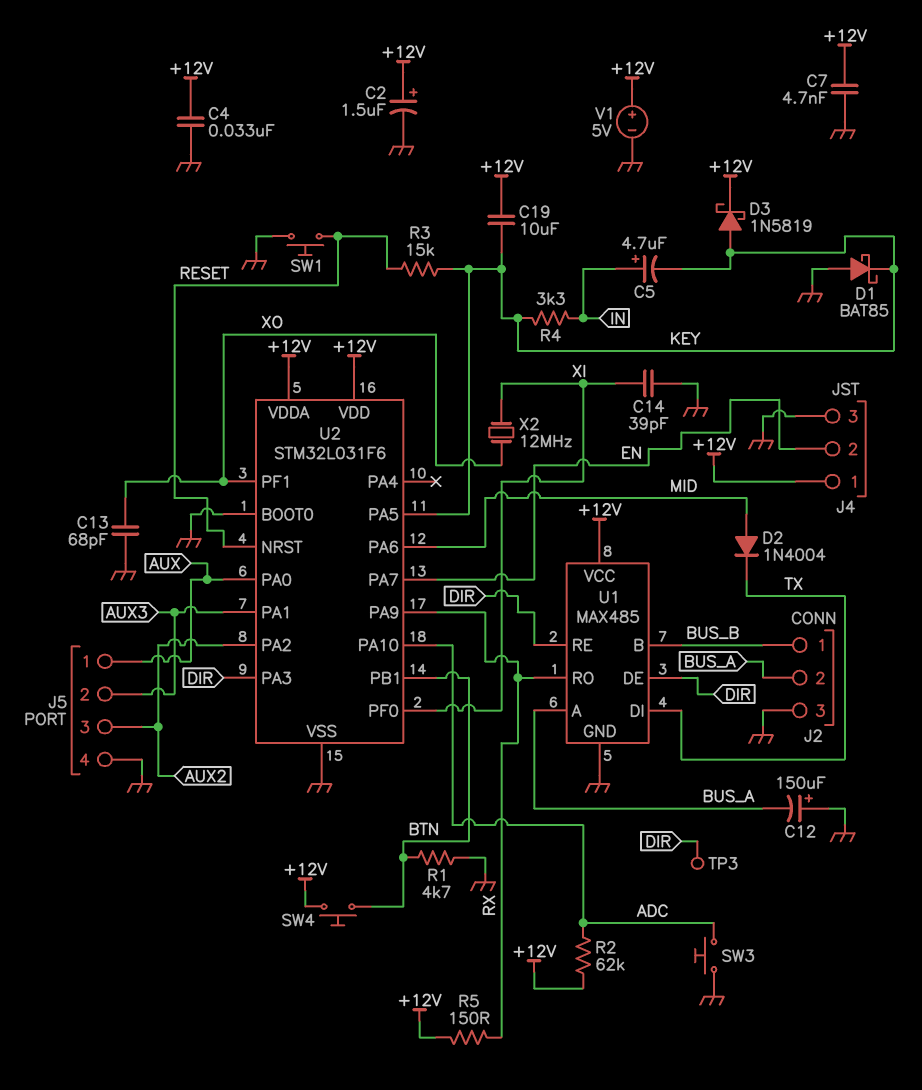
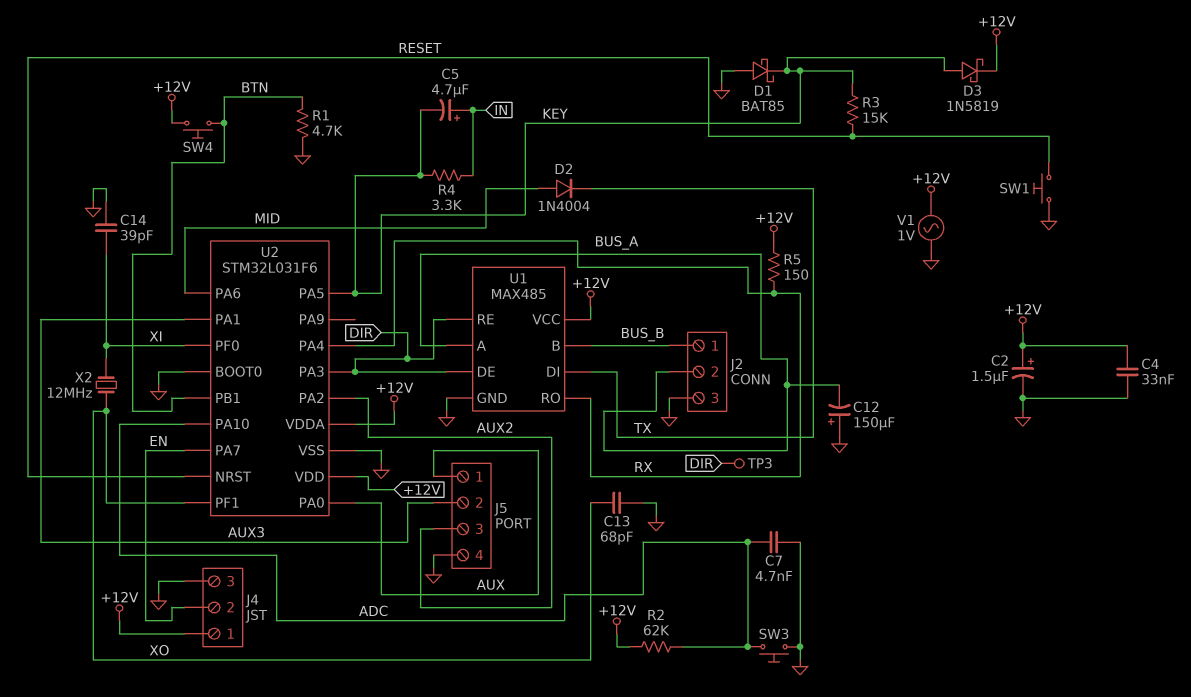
C7: 4.7nF (+12V, GND) -> 4.7nF (ADC, GND)
C19: 10uF (+12V, KEY) -> none
U2 pin PA4: none -> RX
U2 pin PA9: RX -> none
V1: 5V (plus +12V, minus GND) -> AC 1V (+12V, GND)

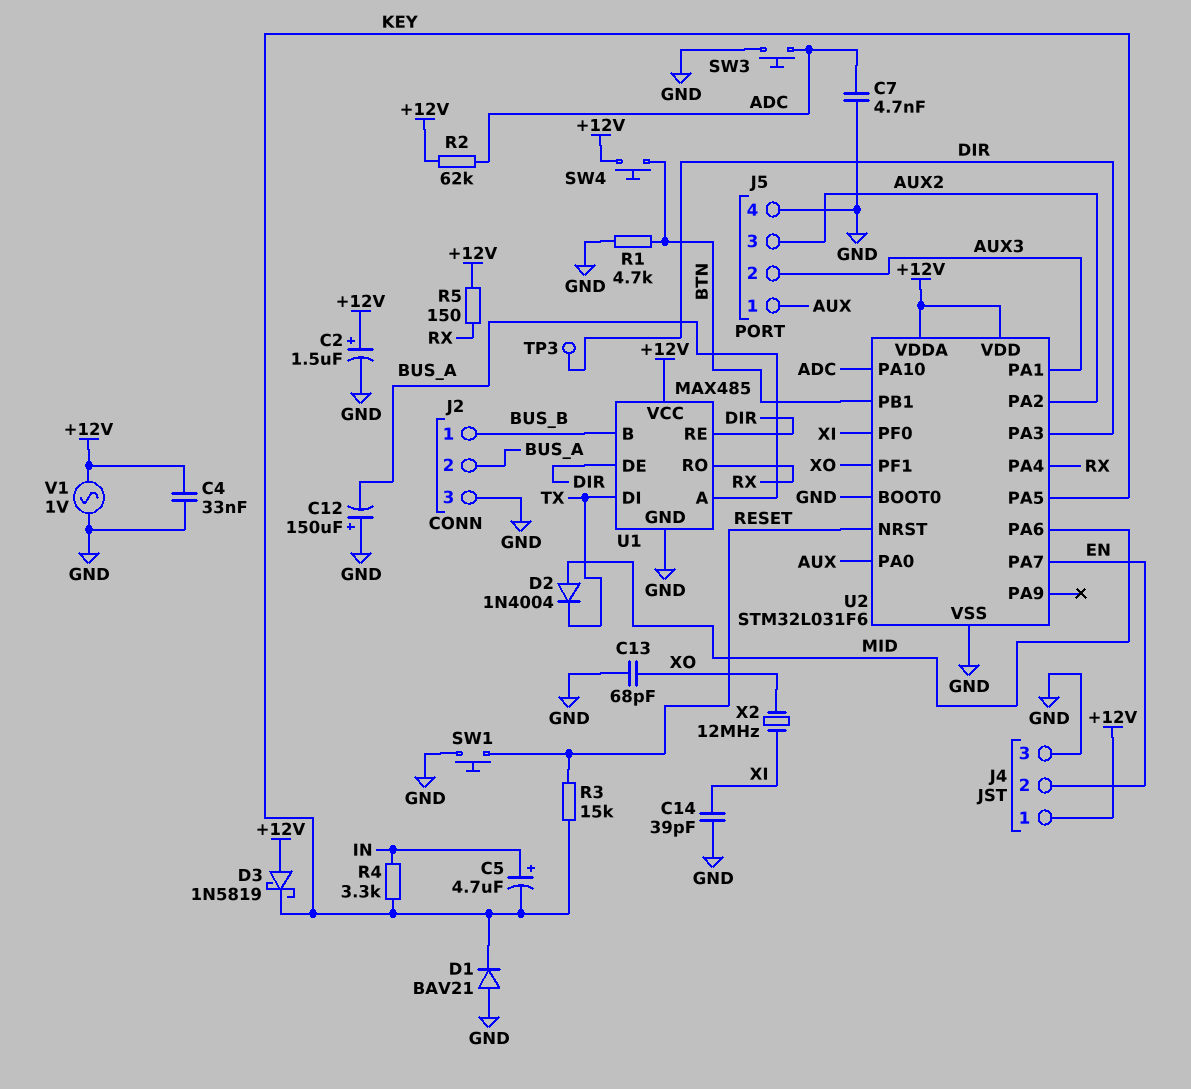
D1: schottky BAT85 (A GND, K KEY) -> diode BAV21 (A GND, K KEY)
D3: schottky 1N5819 (A KEY, K +12V) -> schottky 1N5819 (A +12V, K KEY)

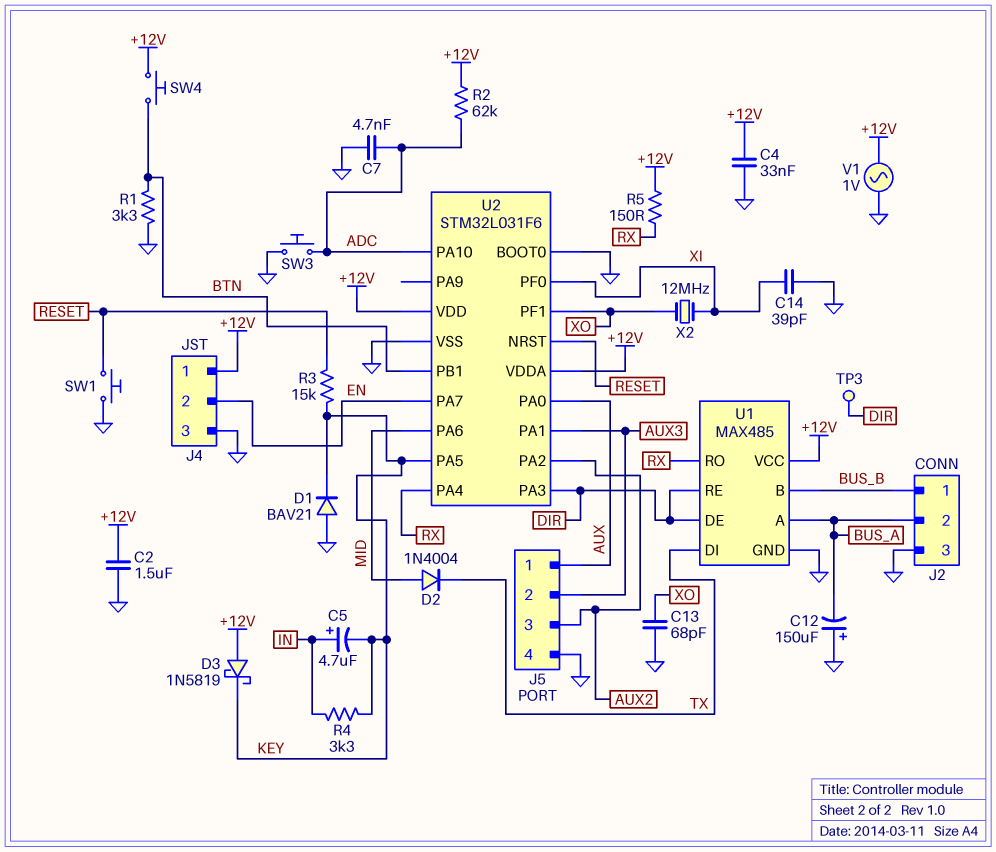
C2: 1.5uF (plus +12V, minus GND) -> 1.5uF (+12V, GND)
R1: 4.7k (BTN, GND) -> 3.3k (BTN, GND)

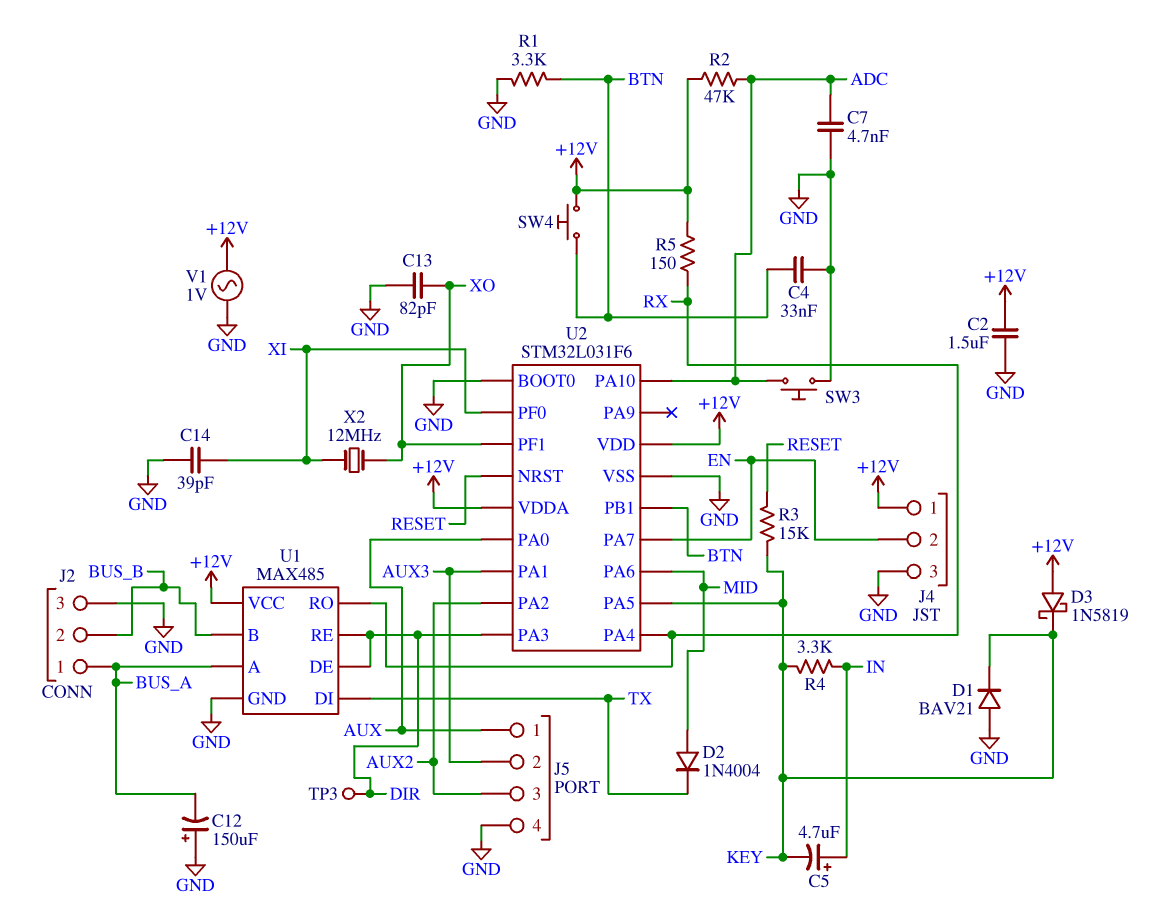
C4: 33nF (+12V, GND) -> 33nF (BTN, GND)
C13: 68pF (GND, XO) -> 82pF (GND, XO)
J2 pin 1: BUS_B -> BUS_A
J2 pin 2: BUS_A -> BUS_B
R2: 62k (+12V, ADC) -> 47k (+12V, ADC)
SW1: button (GND, RESET) -> none

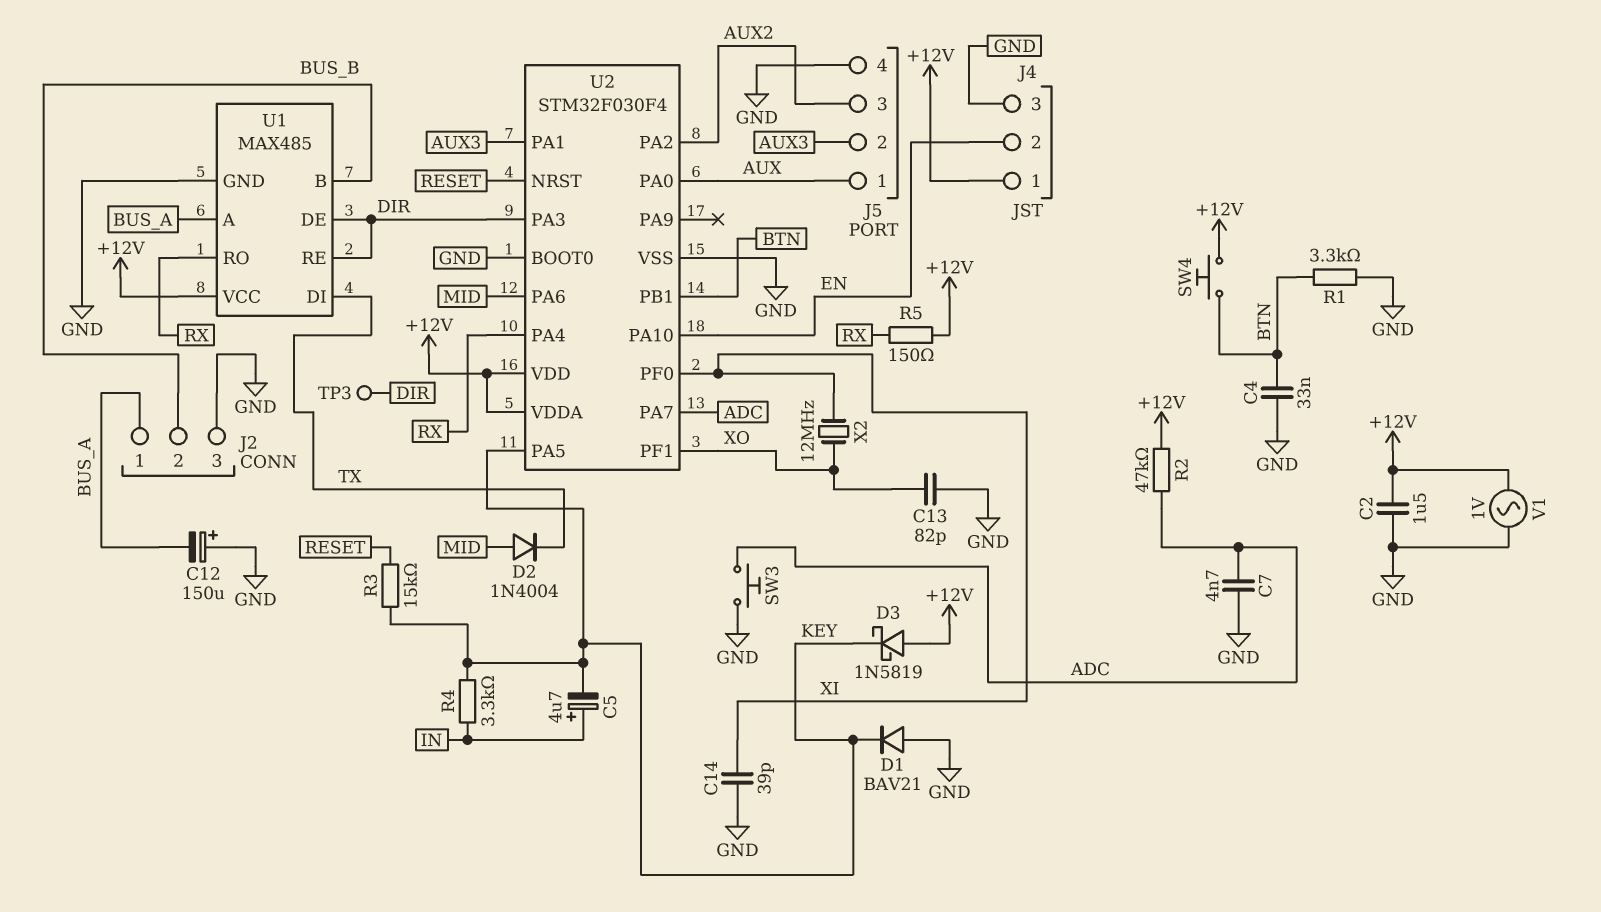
U2: STM32L031F6 -> STM32F030F4
U2 pin PA7: EN -> ADC
U2 pin PA10: ADC -> EN

